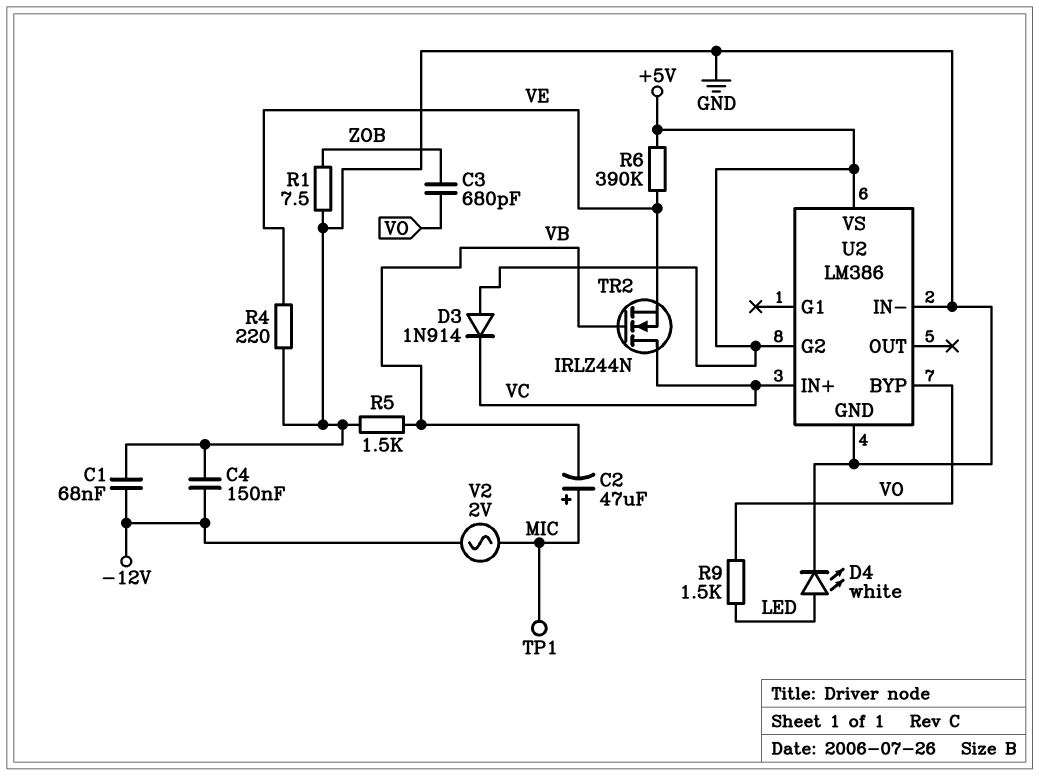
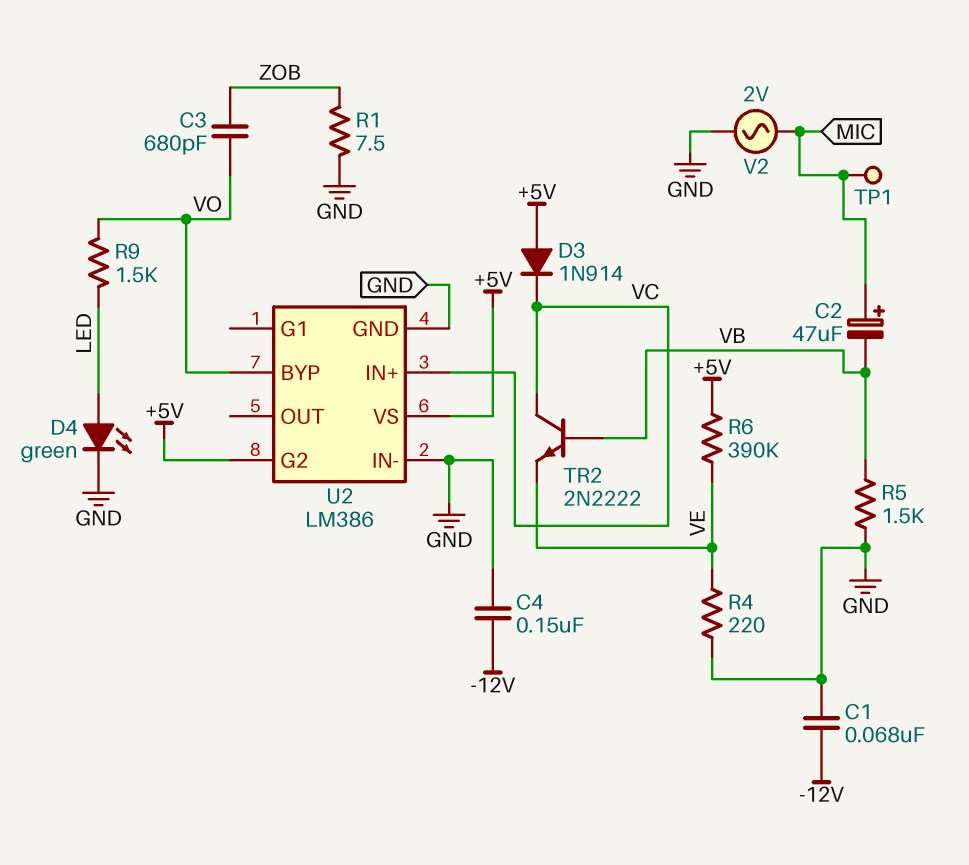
D4: LED white (A LED, K GND) -> LED green (A LED, K GND)
TR2: NMOS IRLZ44N (G VB, D VC, S VE) -> NPN 2N2222 (B VB, C VC, E VE)
V2: AC 2V (-12V, MIC) -> AC 2V (GND, MIC)

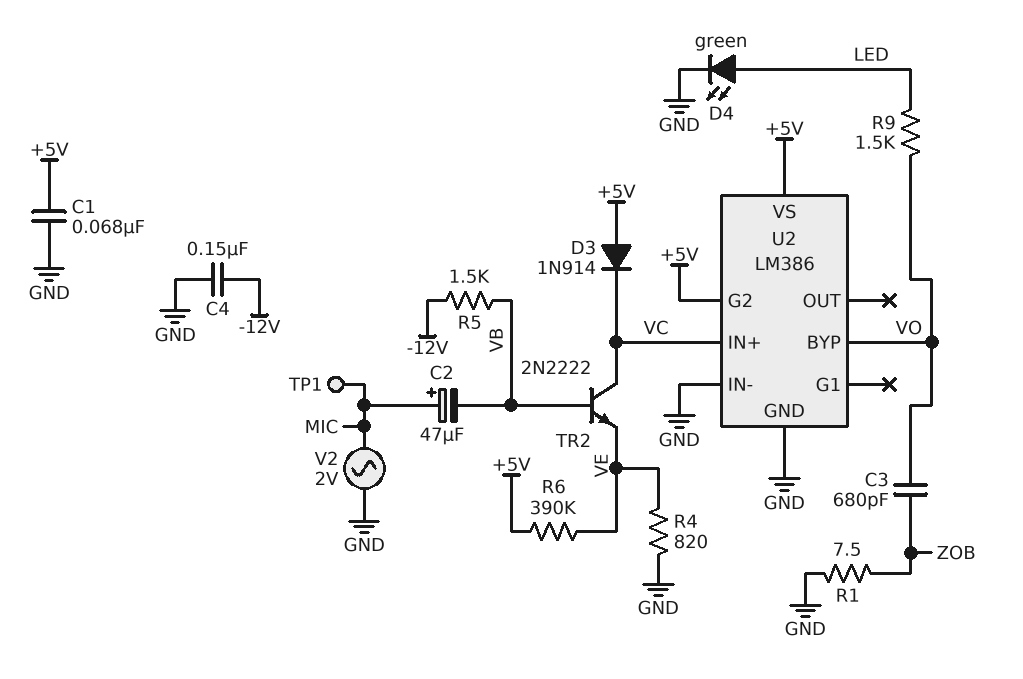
C1: 68nF (-12V, GND) -> 68nF (+5V, GND)
R4: 220 (GND, VE) -> 820 (GND, VE)
R5: 1.5k (GND, VB) -> 1.5k (-12V, VB)

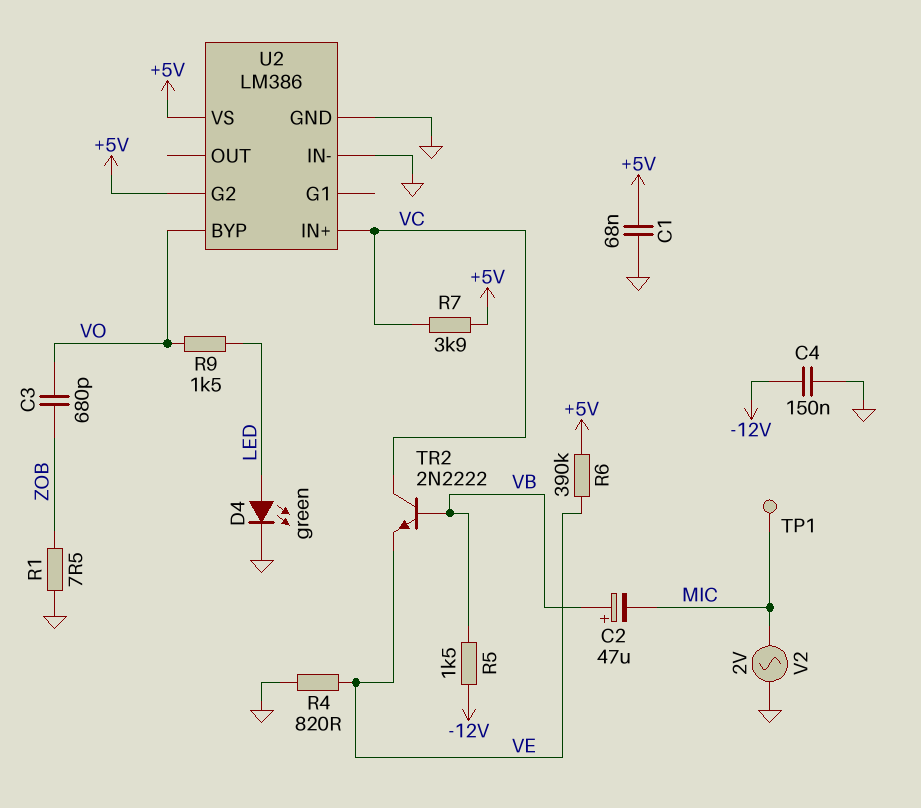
C2: 47uF (plus MIC, minus VB) -> 47uF (plus VB, minus MIC)
D3: diode 1N914 (A +5V, K VC) -> none
R7: none -> 3.9k (+5V, VC)

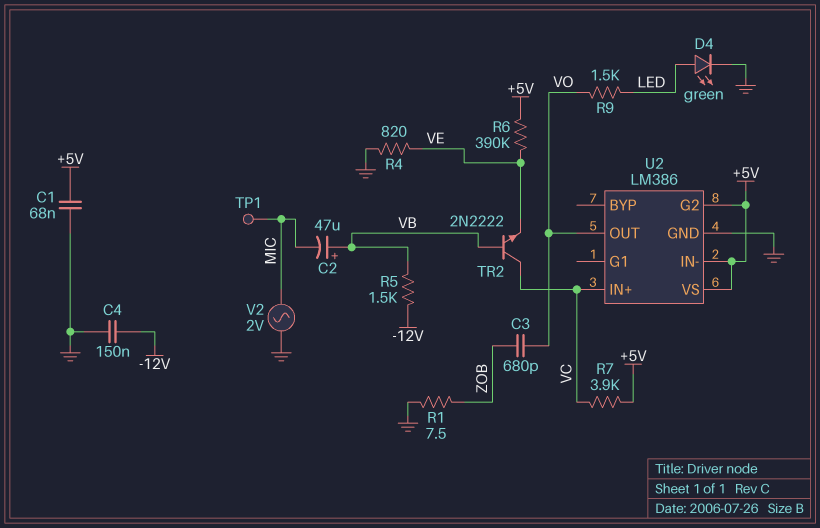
U2 pin BYP: VO -> none
U2 pin IN-: GND -> +5V
U2 pin OUT: none -> VO

